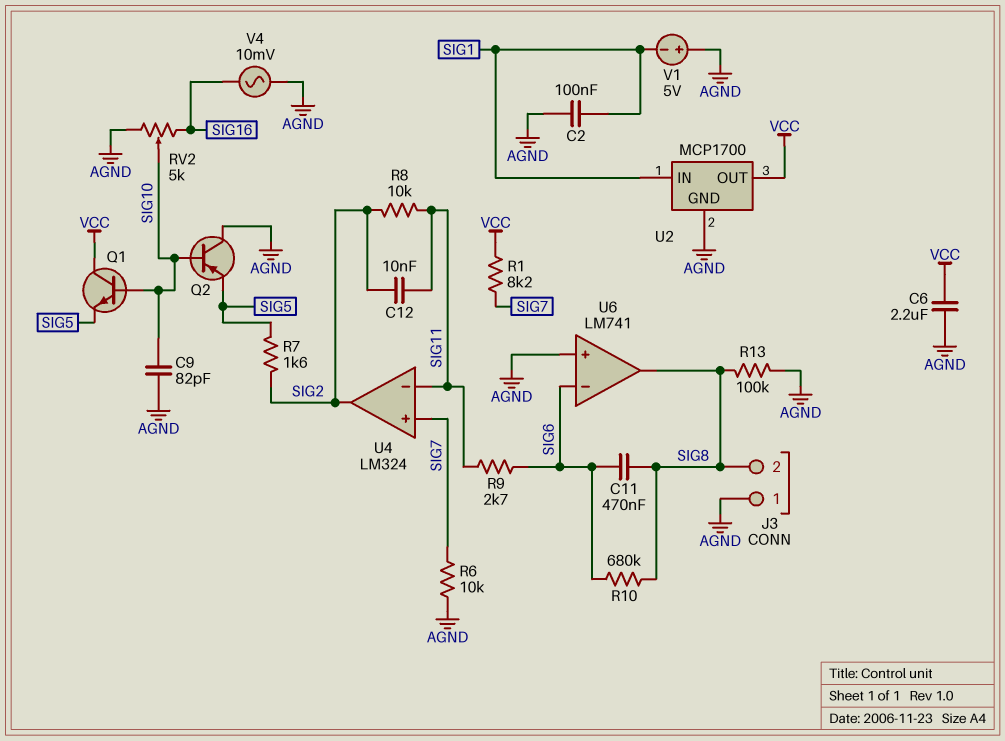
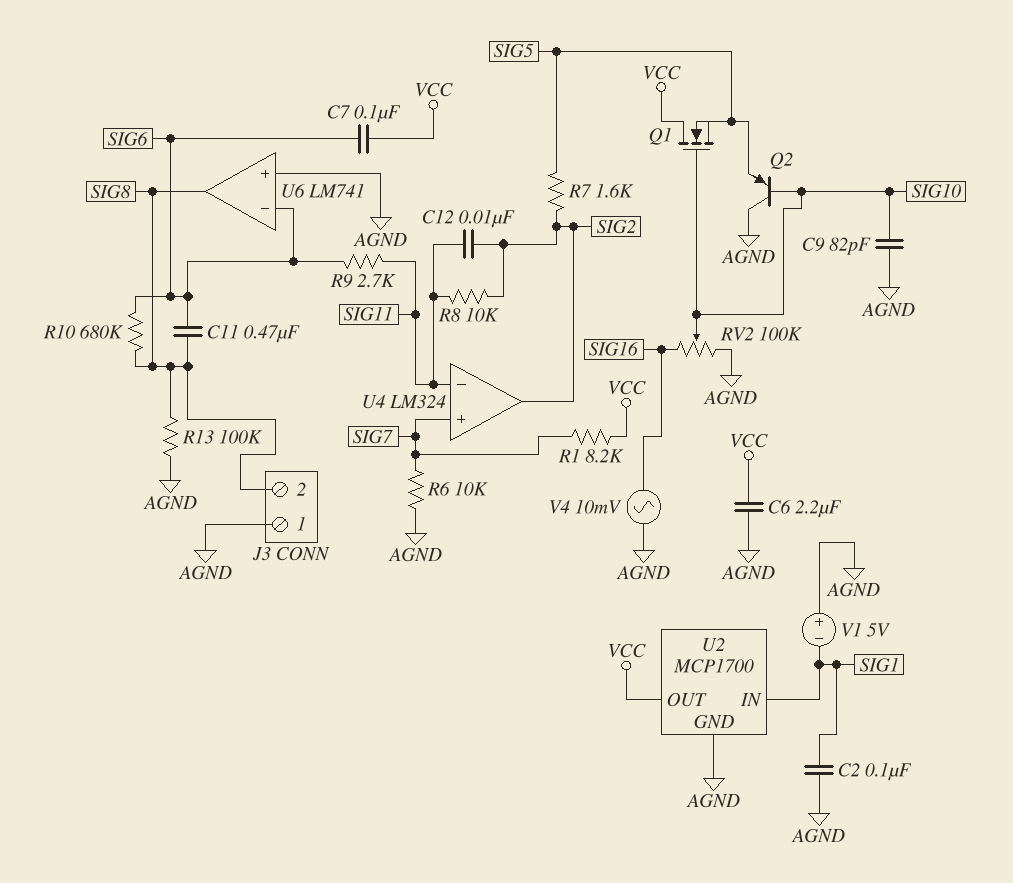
C7: none -> 100nF (SIG6, VCC)
Q1: NPN (B SIG10, C VCC, E SIG5) -> NMOS (G SIG10, D VCC, S SIG5)
RV2: 5k (AGND, SIG16, wiper SIG10) -> 100k (AGND, SIG16, wiper SIG10)

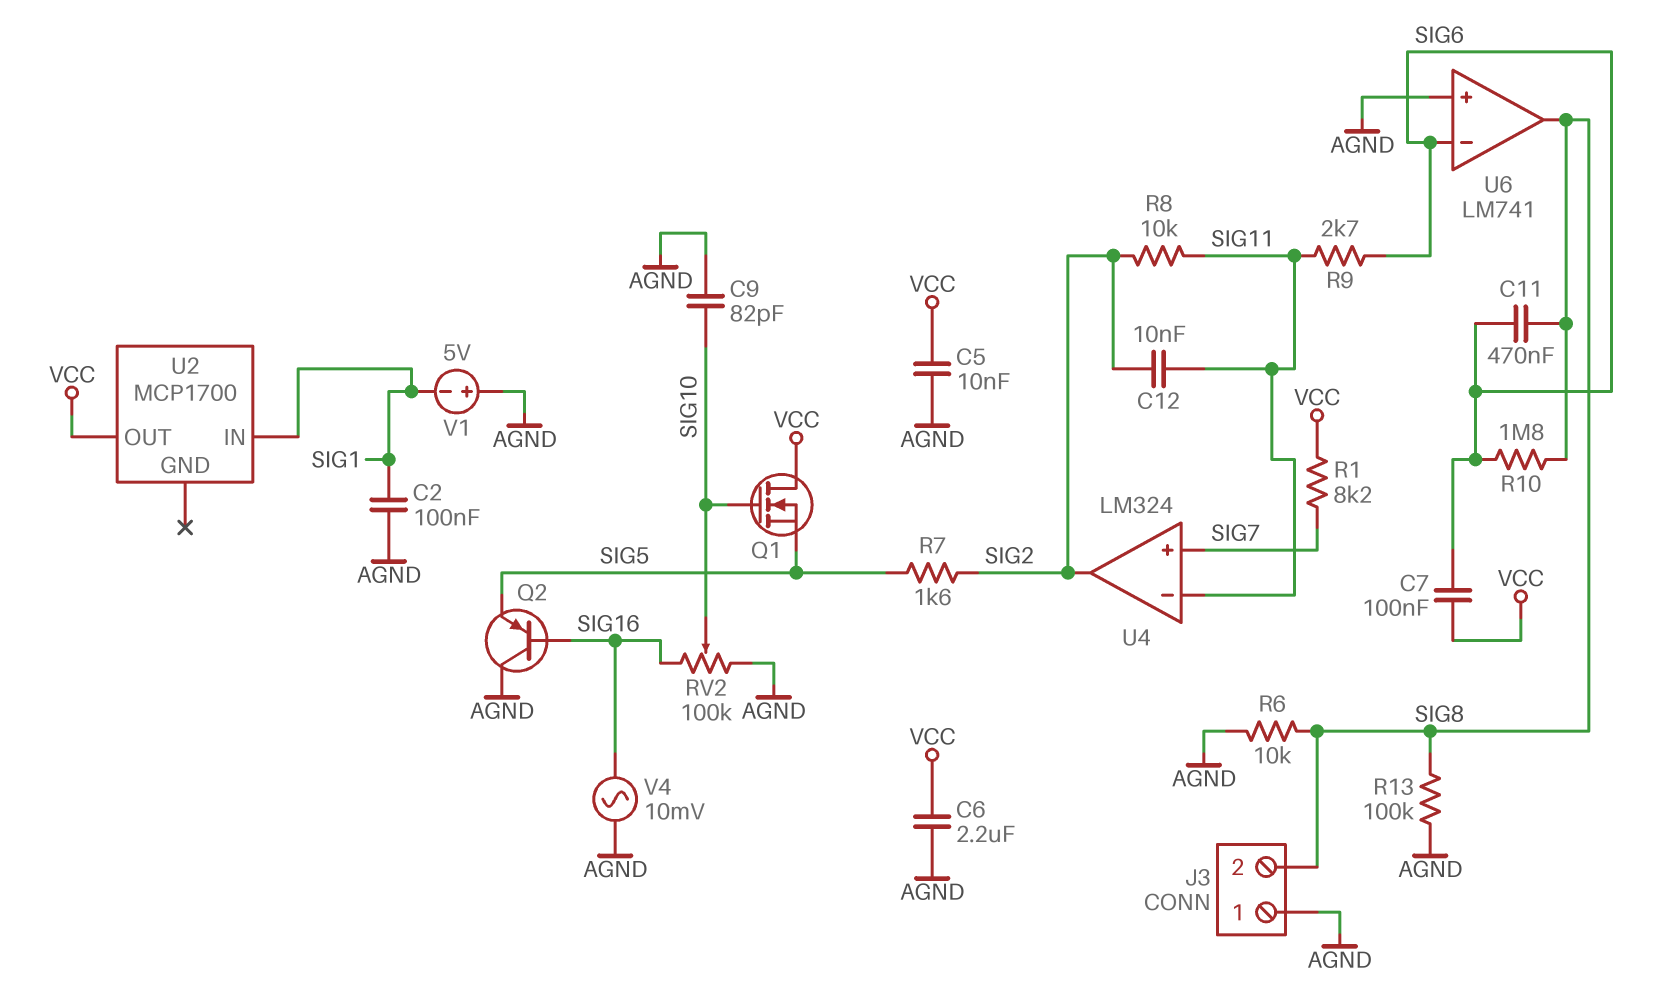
C5: none -> 10nF (AGND, VCC)
Q2: PNP (B SIG10, C AGND, E SIG5) -> PNP (B SIG16, C AGND, E SIG5)
R6: 10k (AGND, SIG7) -> 10k (AGND, SIG8)
R10: 680k (SIG6, SIG8) -> 1.8M (SIG6, SIG8)
U2 pin GND: AGND -> none

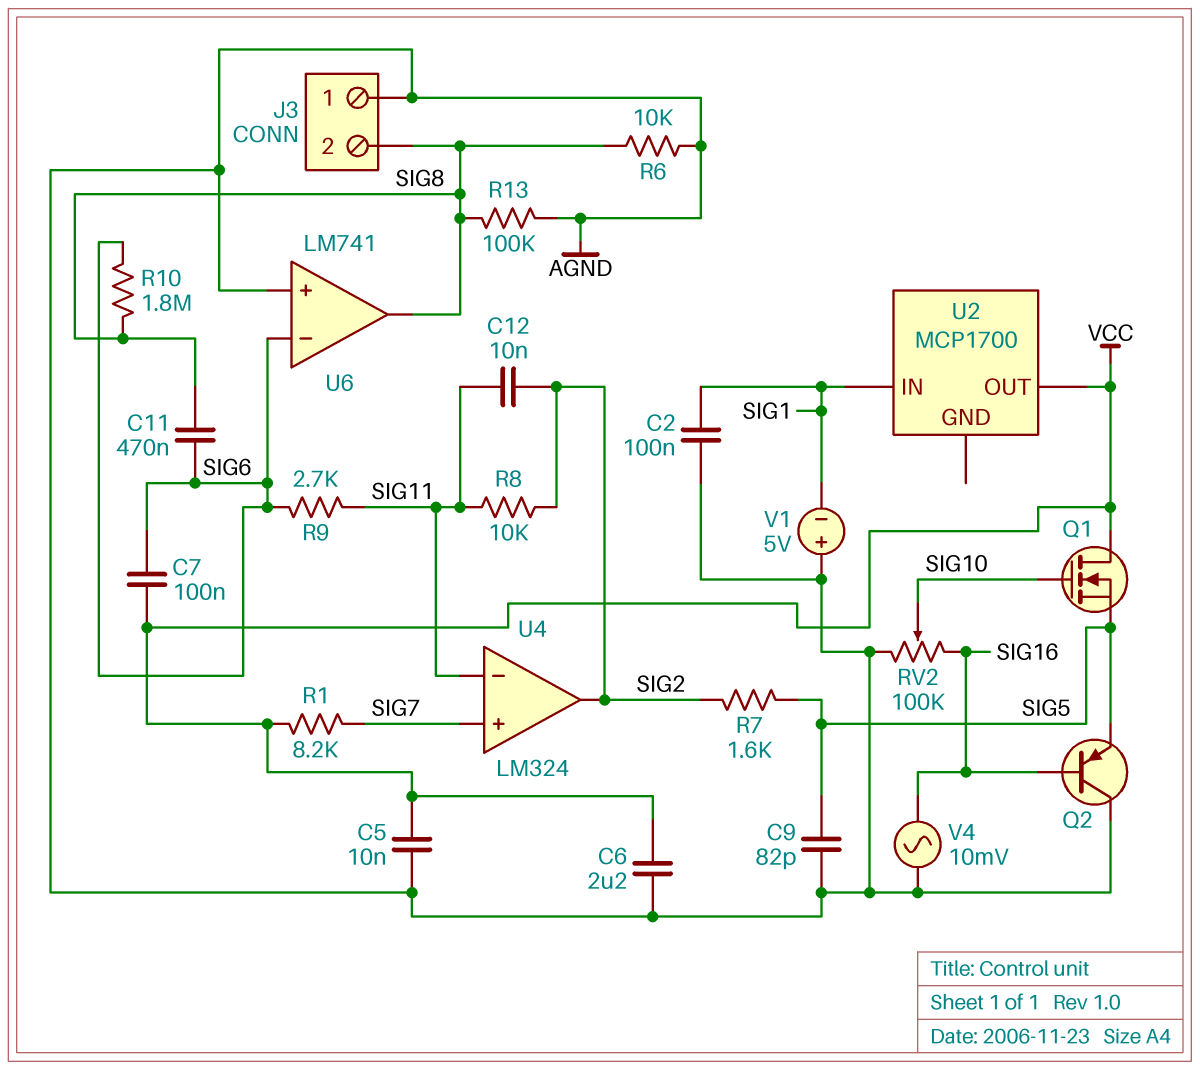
C9: 82pF (AGND, SIG10) -> 82pF (AGND, SIG5)

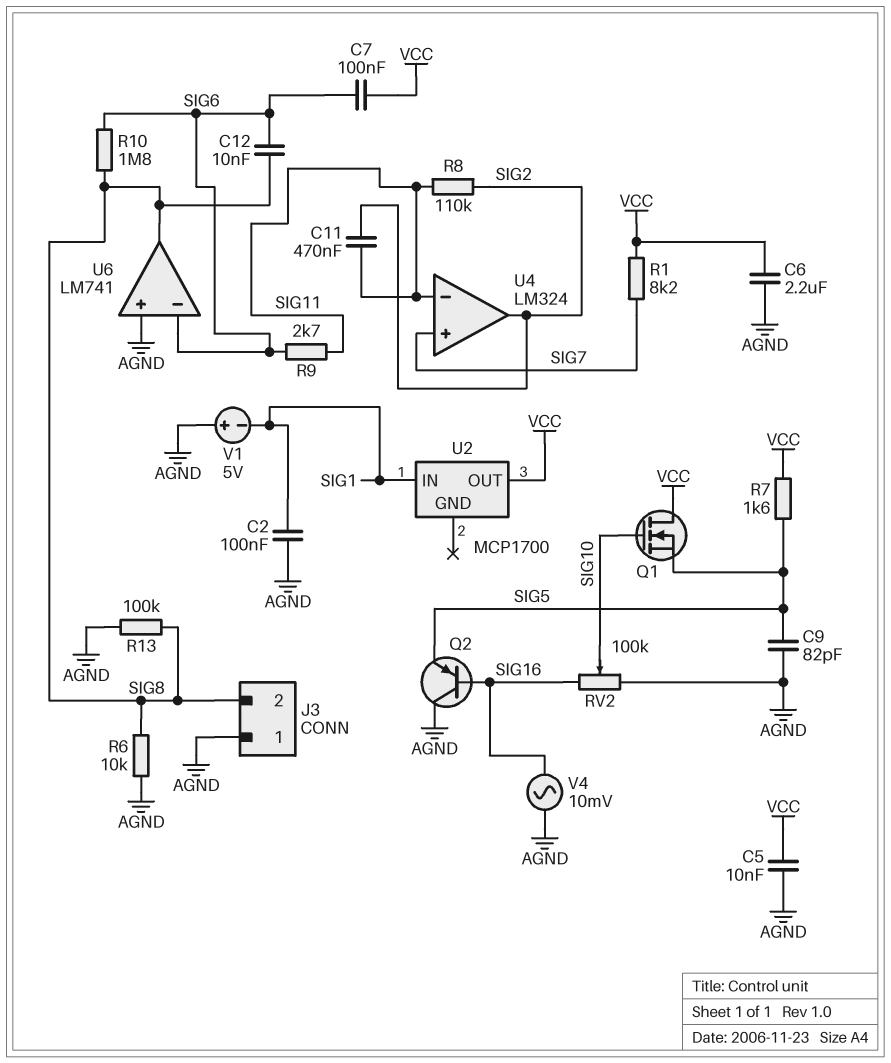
C11: 470nF (SIG6, SIG8) -> 470nF (SIG2, SIG11)
C12: 10nF (SIG2, SIG11) -> 10nF (SIG6, SIG8)
R7: 1.6k (SIG2, SIG5) -> 1.6k (SIG5, VCC)
R8: 10k (SIG2, SIG11) -> 110k (SIG2, SIG11)

